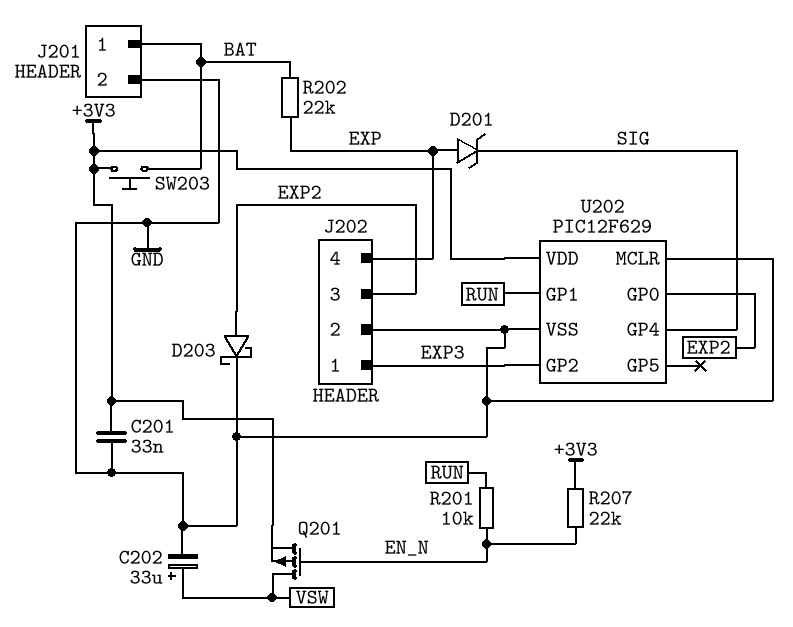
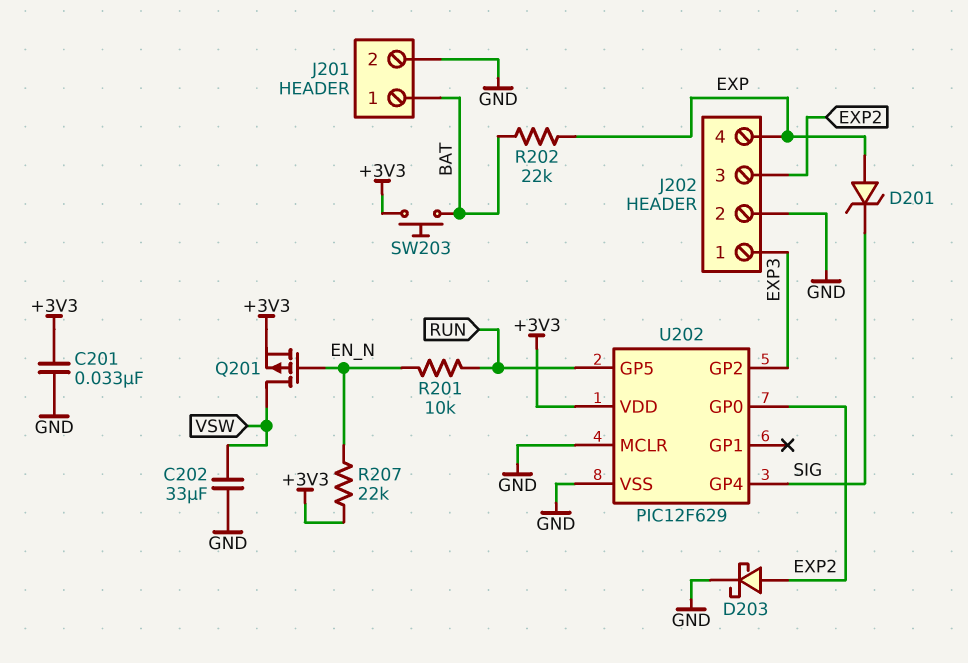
C202: 33uF (plus VSW, minus GND) -> 33uF (GND, VSW)
U202 pin GP1: RUN -> none
U202 pin GP5: none -> RUN

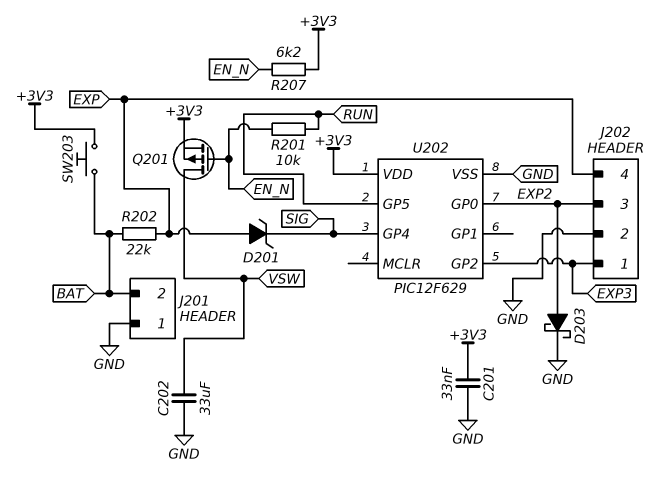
J201 pin 1: BAT -> GND
J201 pin 2: GND -> BAT
R207: 22k (+3V3, EN_N) -> 6.2k (+3V3, EN_N)
U202 pin MCLR: GND -> none

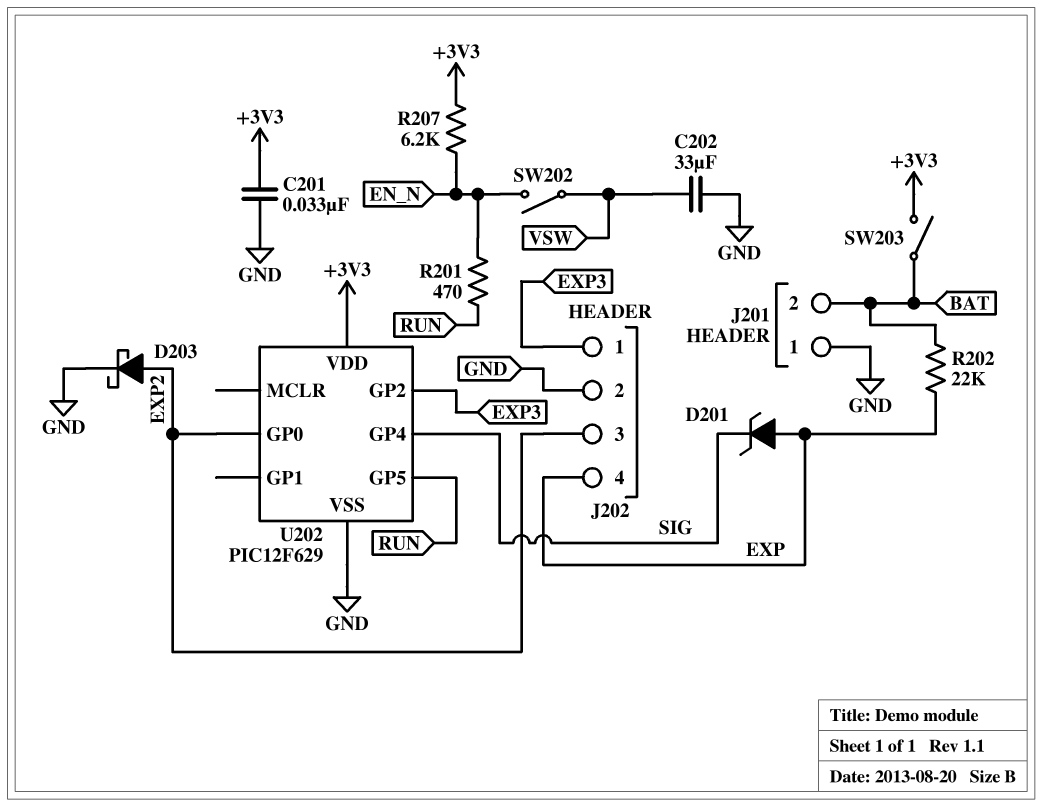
Q201: PMOS (G EN_N, D VSW, S +3V3) -> none
R201: 10k (EN_N, RUN) -> 470 (EN_N, RUN)
SW202: none -> switch (EN_N, VSW)
SW203: button (+3V3, BAT) -> switch (+3V3, BAT)

